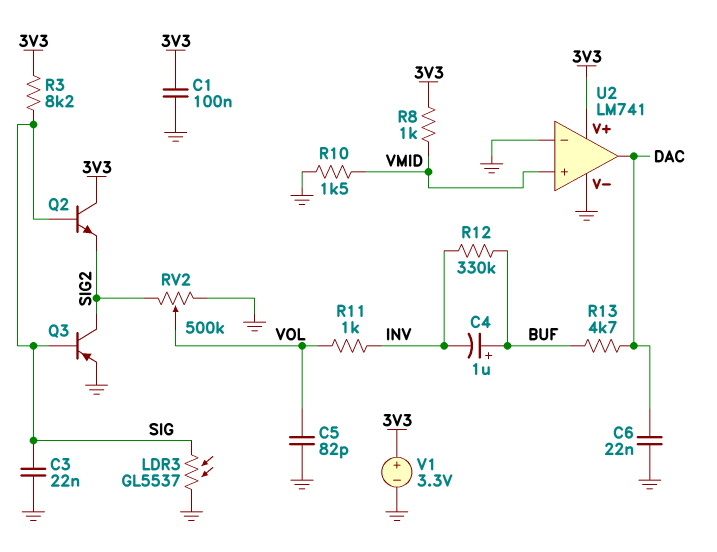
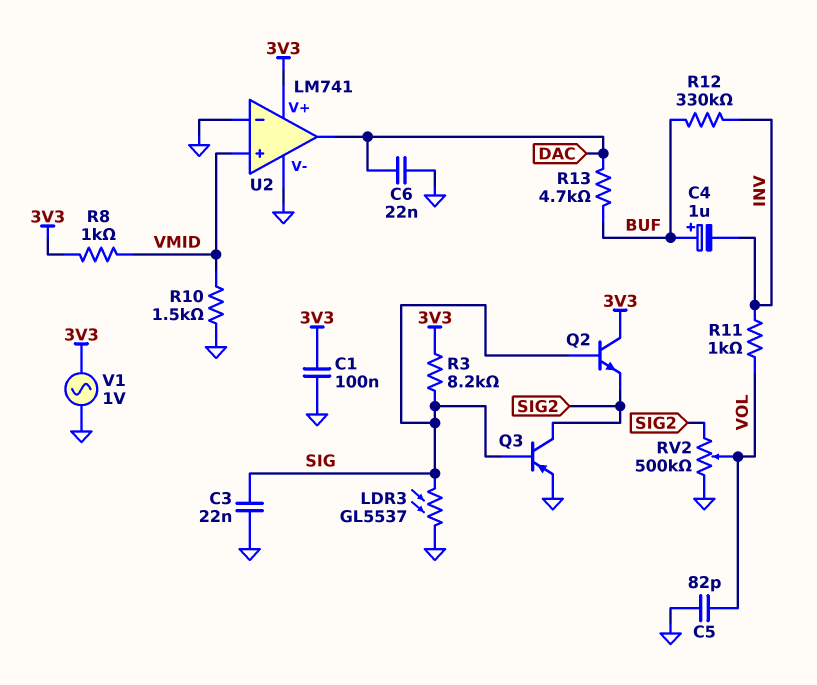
V1: 3.3V (plus 3V3, minus GND) -> AC 1V (3V3, GND)

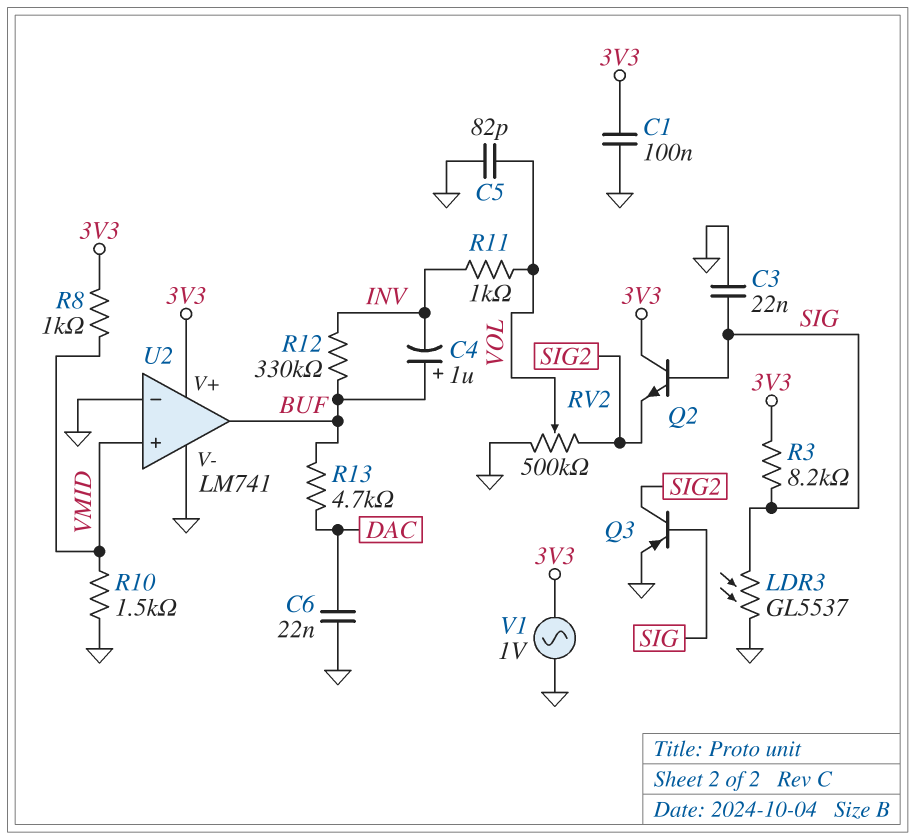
U2 pin out: DAC -> BUF

